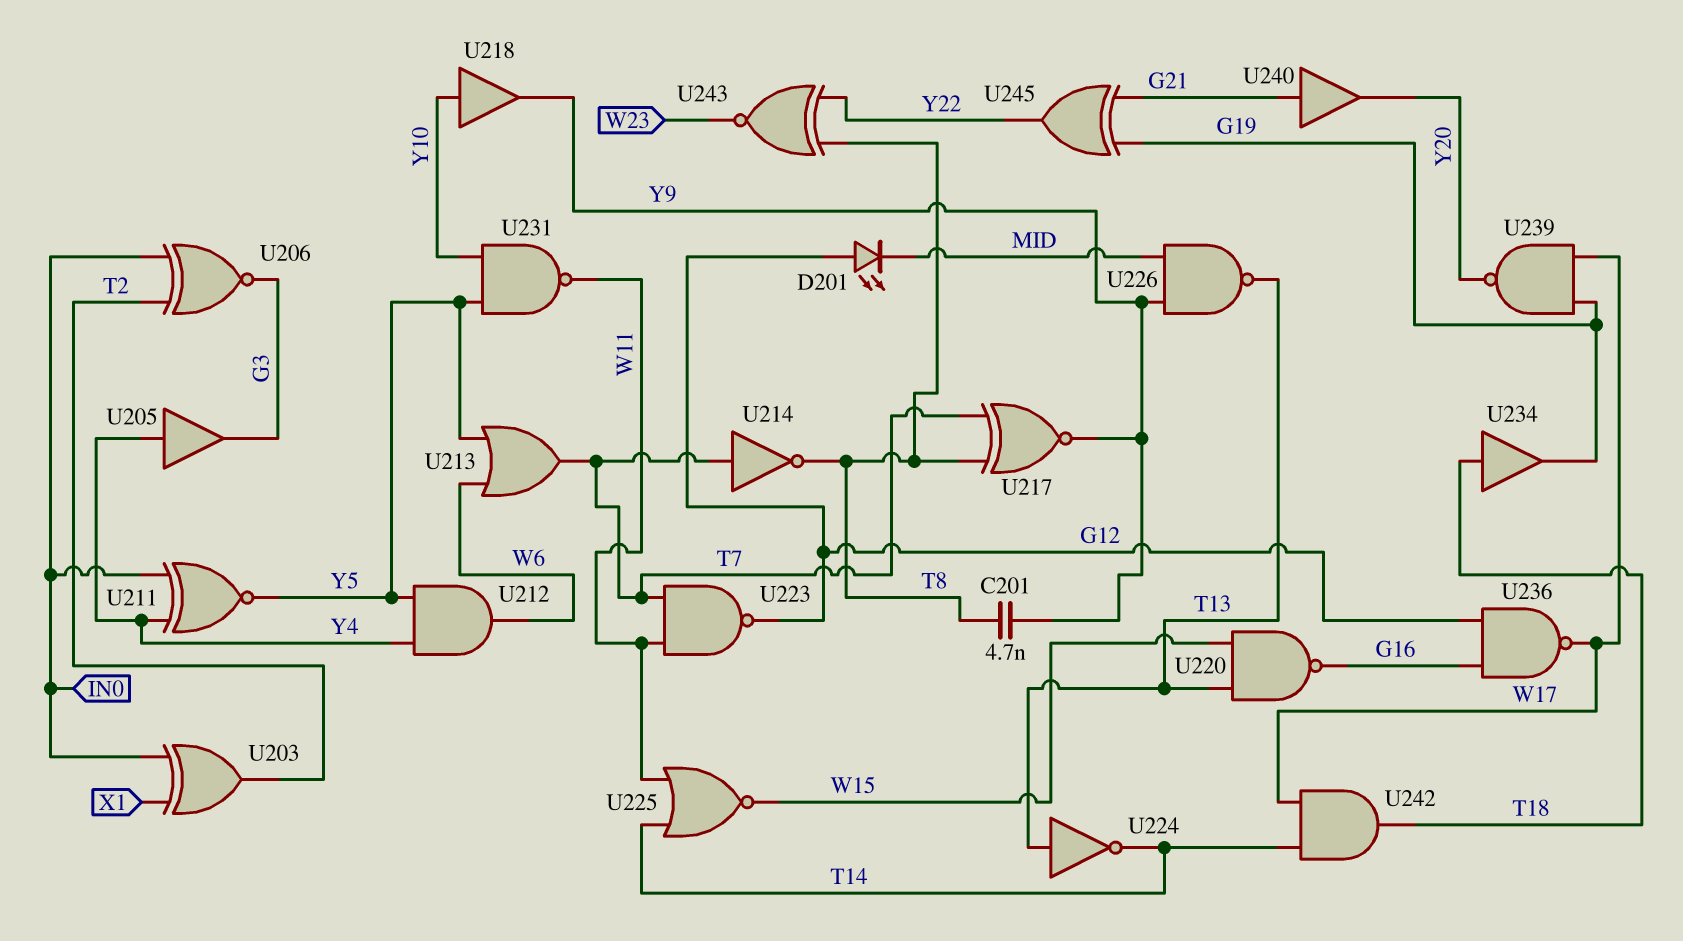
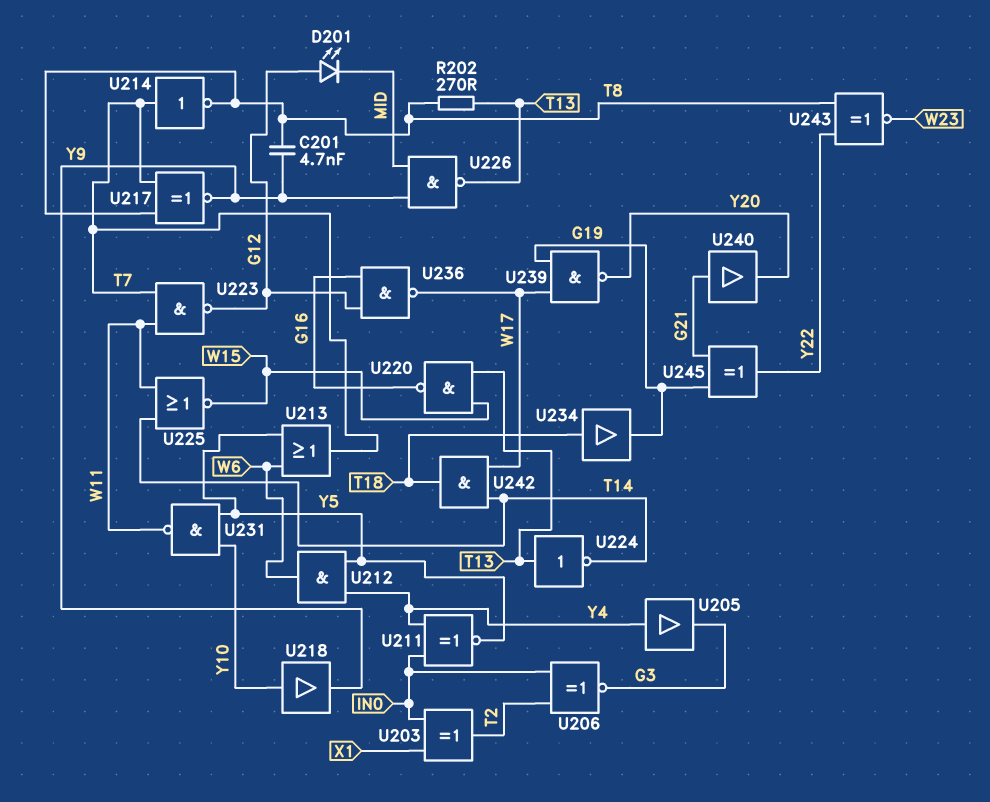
R202: none -> 270 (T8, T13)

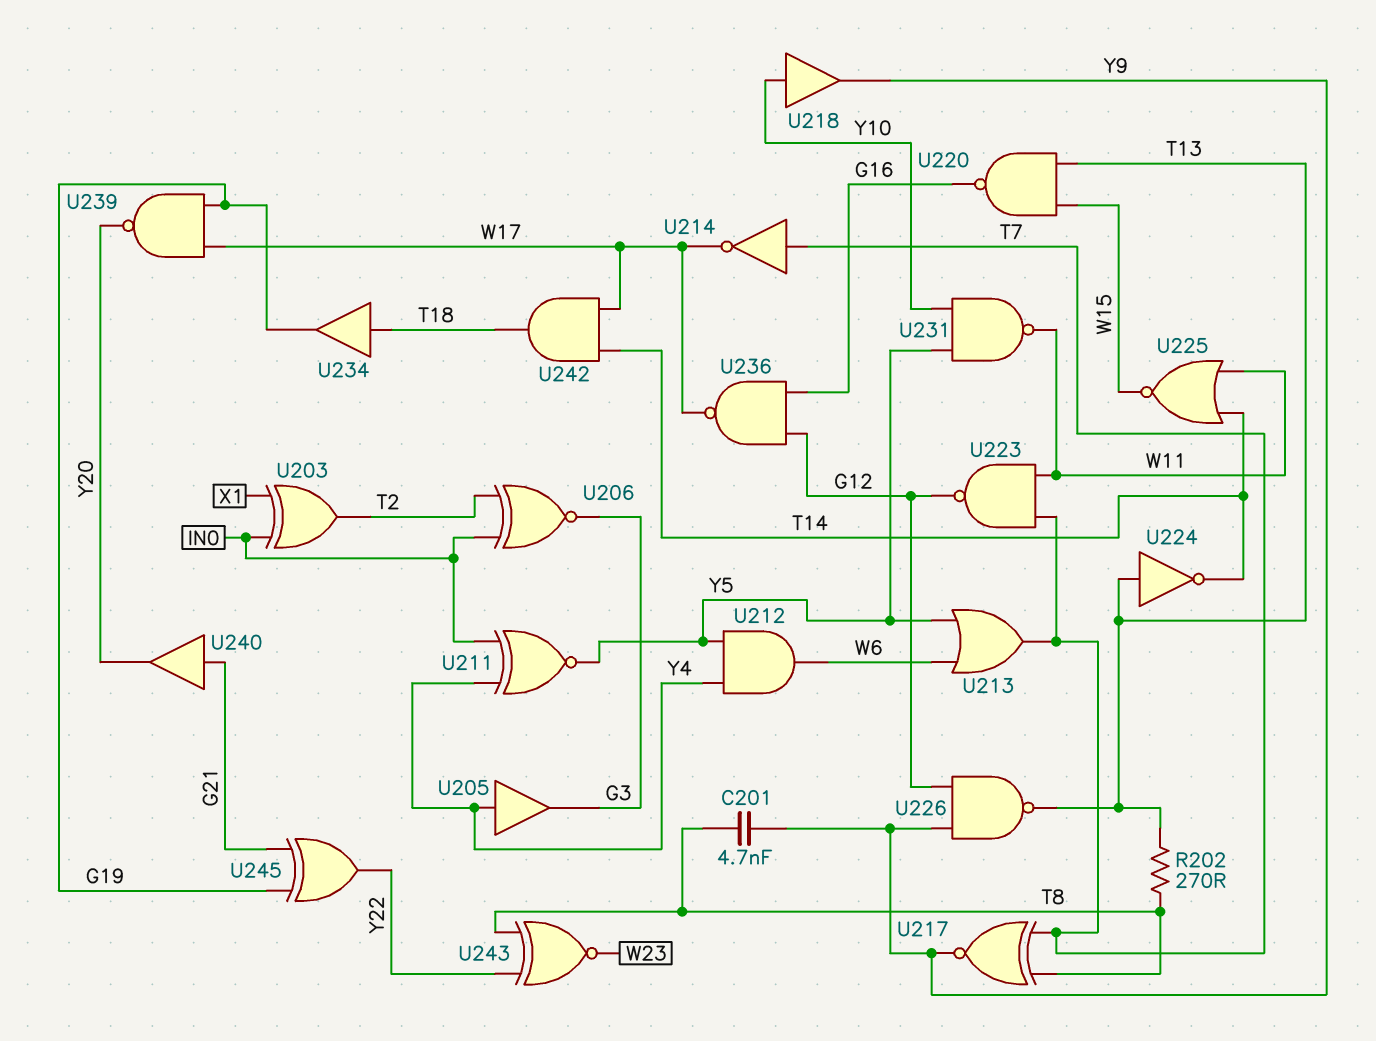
D201: LED (A G12, K MID) -> none
U214: NOT (in T7, out T8) -> NOT (in T7, out W17)
U226: NAND (in MID, in Y9, out T13) -> NAND (in G12, in Y9, out T13)

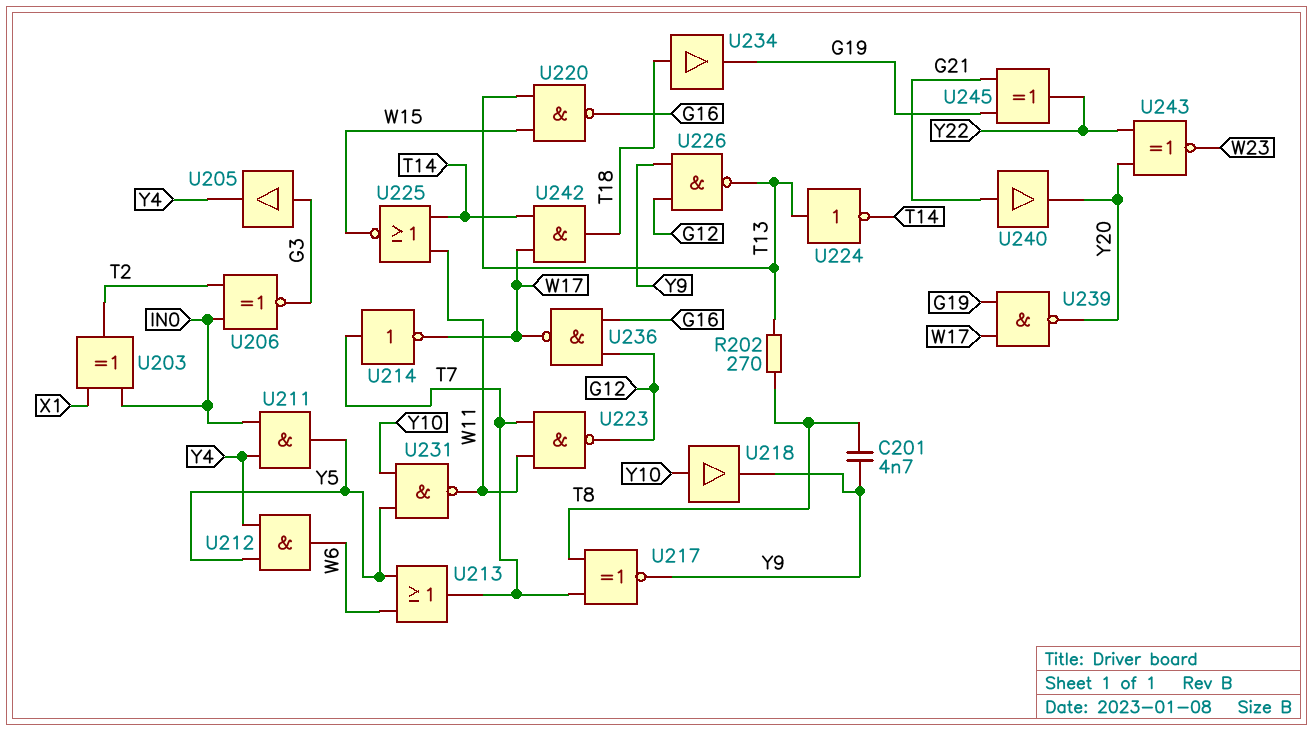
U205: buffer (in Y4, out G3) -> buffer (in G3, out Y4)
U211: XNOR (in IN0, in Y4, out Y5) -> AND (in IN0, in Y4, out Y5)
U243: XNOR (in T8, in Y22, out W23) -> XNOR (in Y20, in Y22, out W23)

